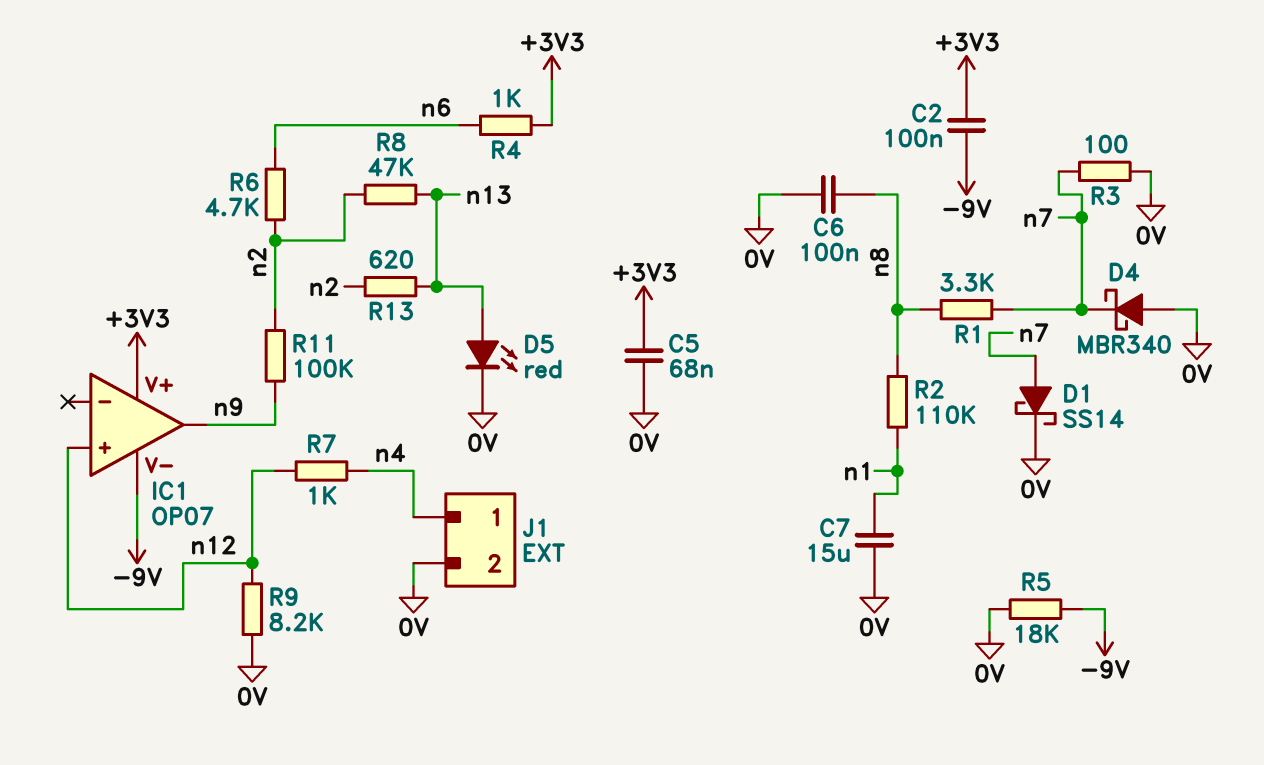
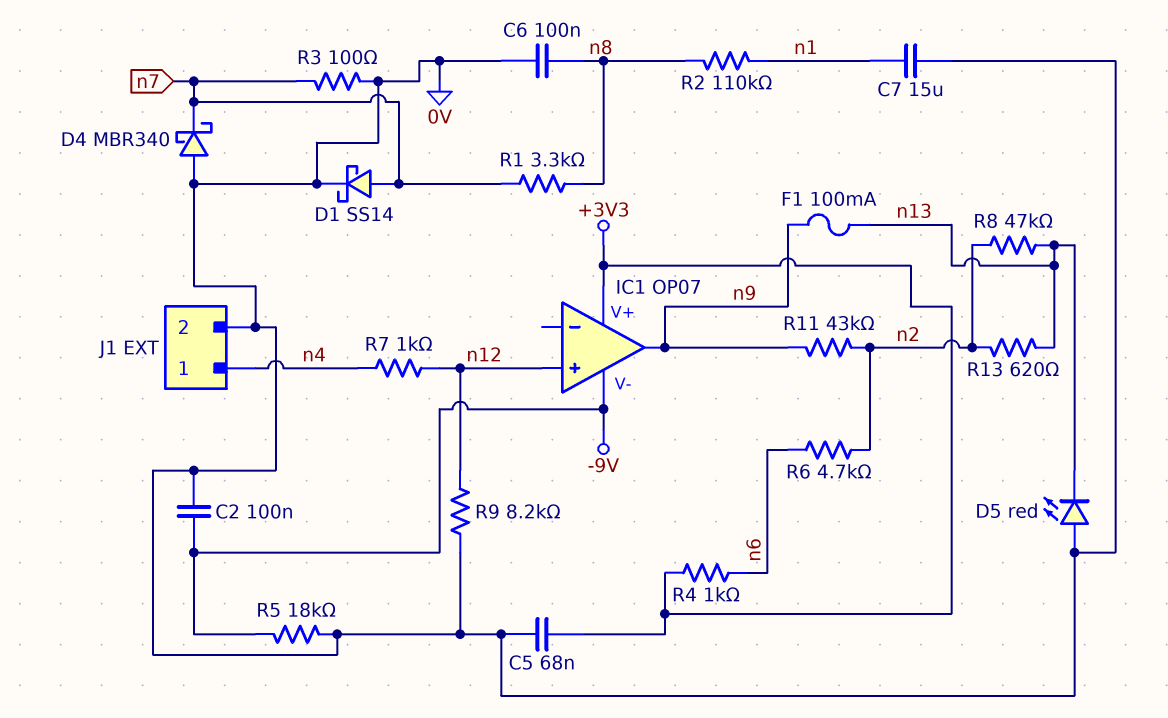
C2: 100nF (+3V3, -9V) -> 100nF (-9V, 0V)
D5: LED red (A n13, K 0V) -> LED red (A 0V, K n13)
F1: none -> 100mA (n9, n13)
R11: 100k (n2, n9) -> 43k (n2, n9)

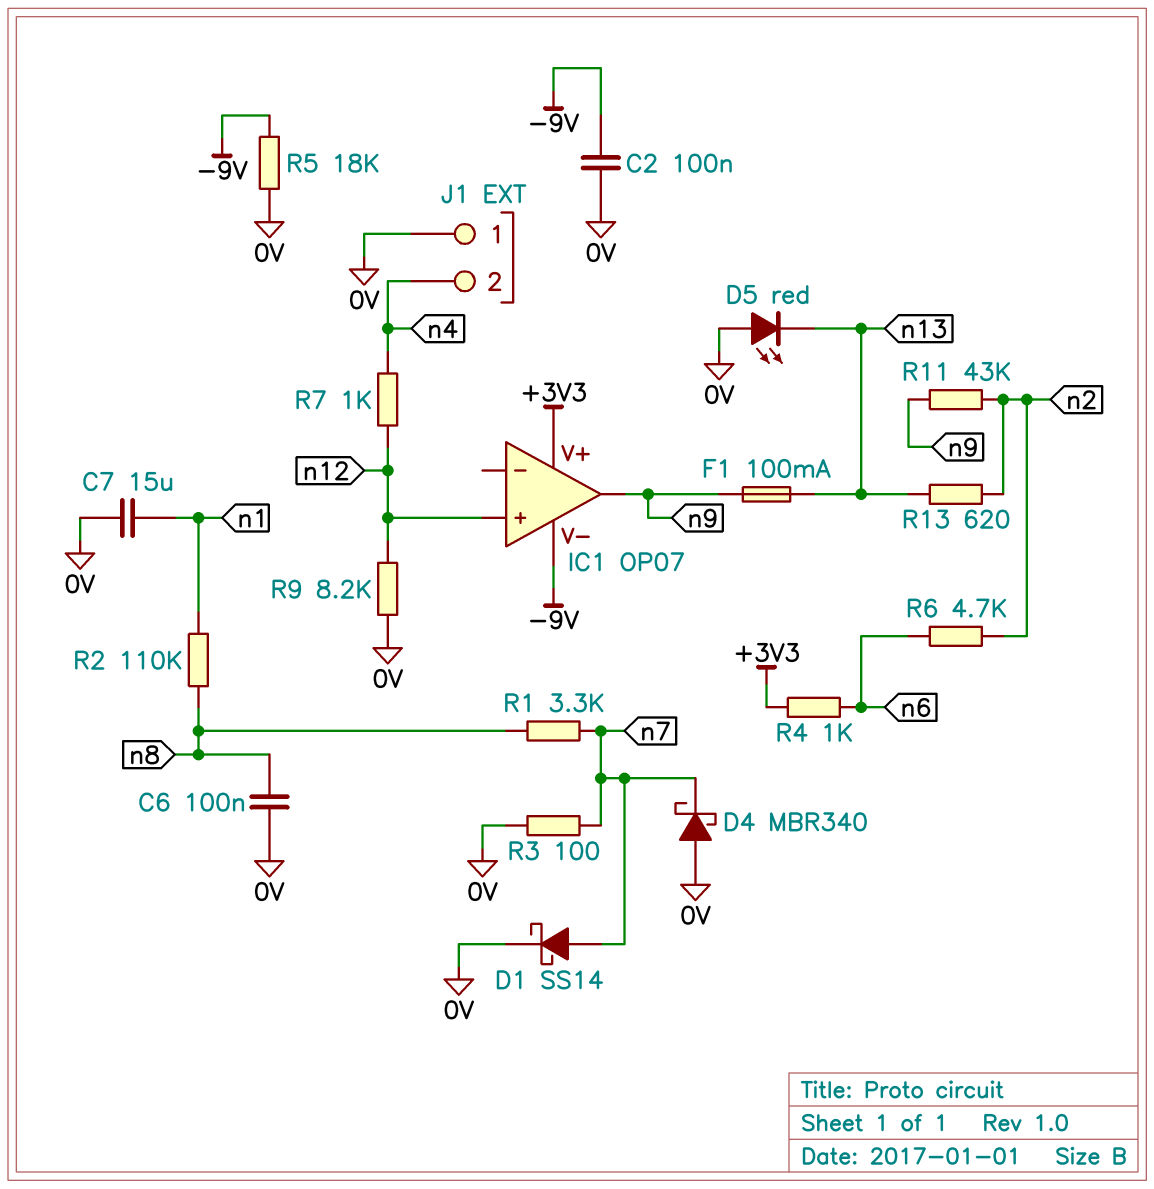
C5: 68nF (+3V3, 0V) -> none
J1 pin 1: n4 -> 0V
J1 pin 2: 0V -> n4
R8: 47k (n2, n13) -> none

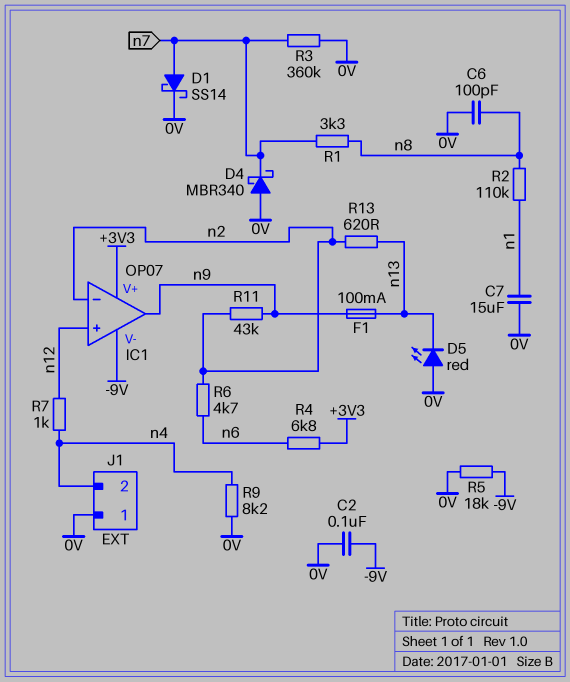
C6: 100nF (0V, n8) -> 100pF (0V, n8)
IC1 pin in-: none -> n2
R3: 100 (0V, n7) -> 360k (0V, n7)
R4: 1k (+3V3, n6) -> 6.8k (+3V3, n6)
R9: 8.2k (0V, n12) -> 8.2k (0V, n4)

